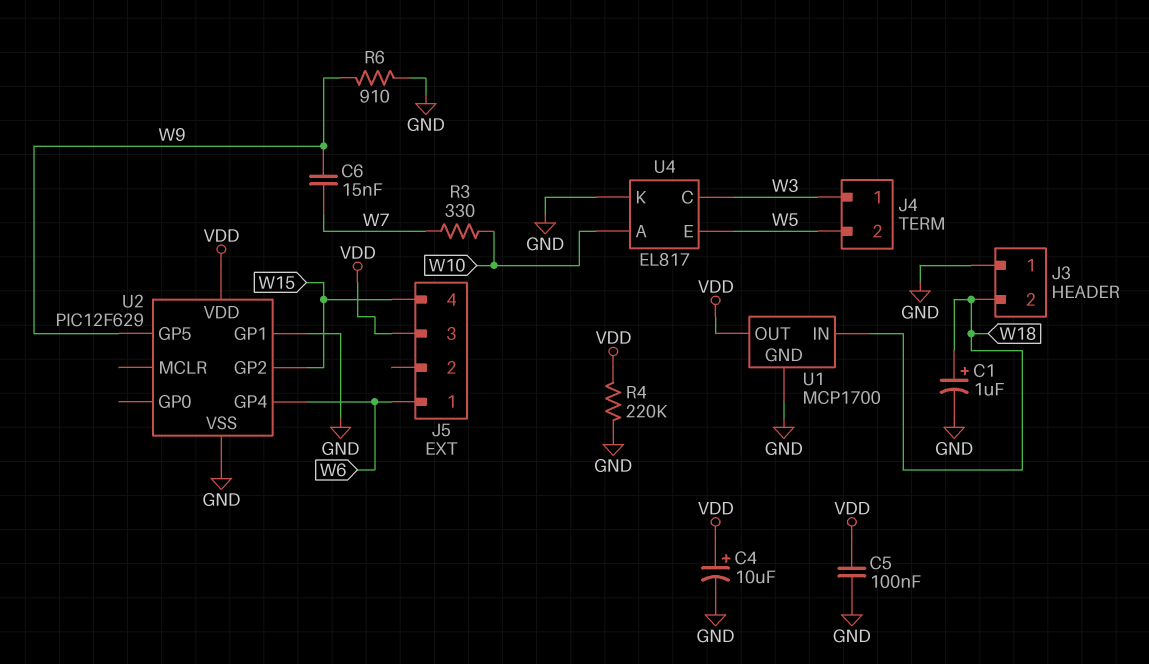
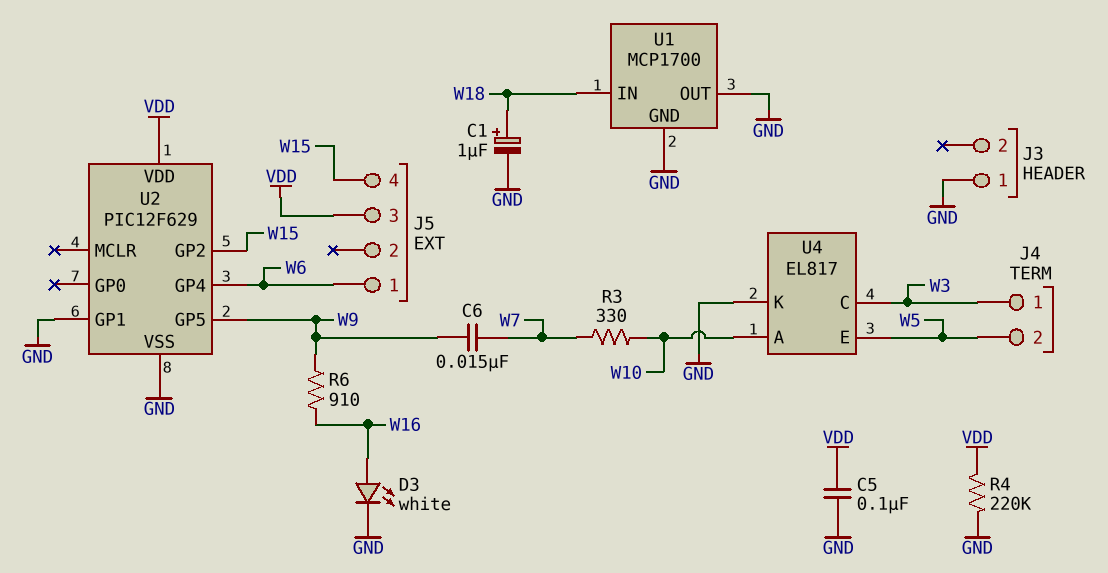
C4: 10uF (plus VDD, minus GND) -> none
D3: none -> LED white (A W16, K GND)
J3 pin 2: W18 -> none
R6: 910 (GND, W9) -> 910 (W9, W16)
U1 pin OUT: VDD -> GND

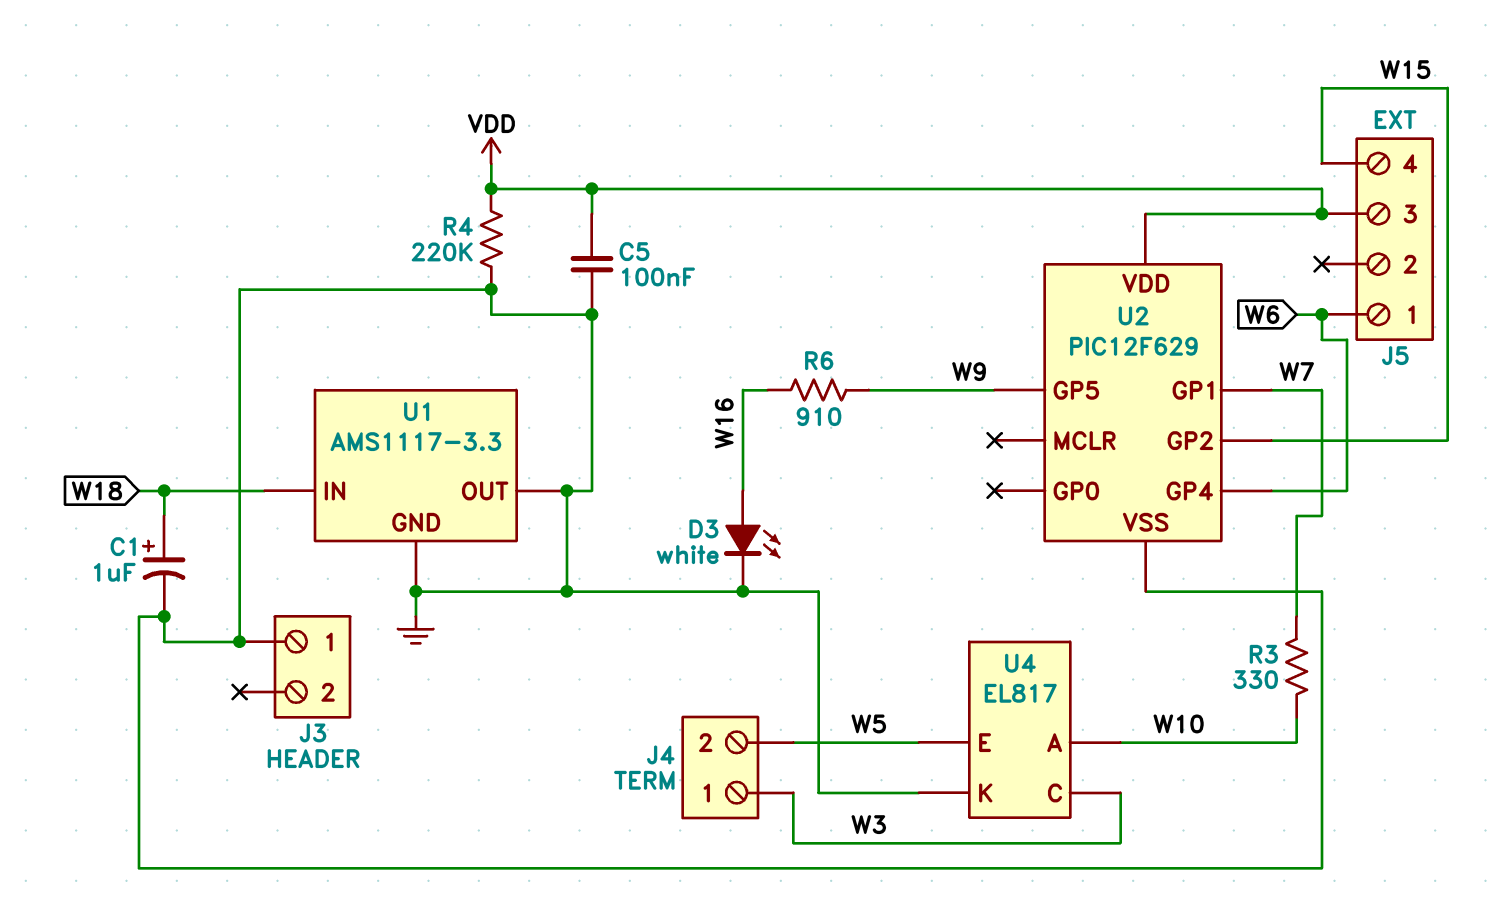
C6: 15nF (W7, W9) -> none
U1: MCP1700 -> AMS1117-3.3
U2 pin GP1: GND -> W7

